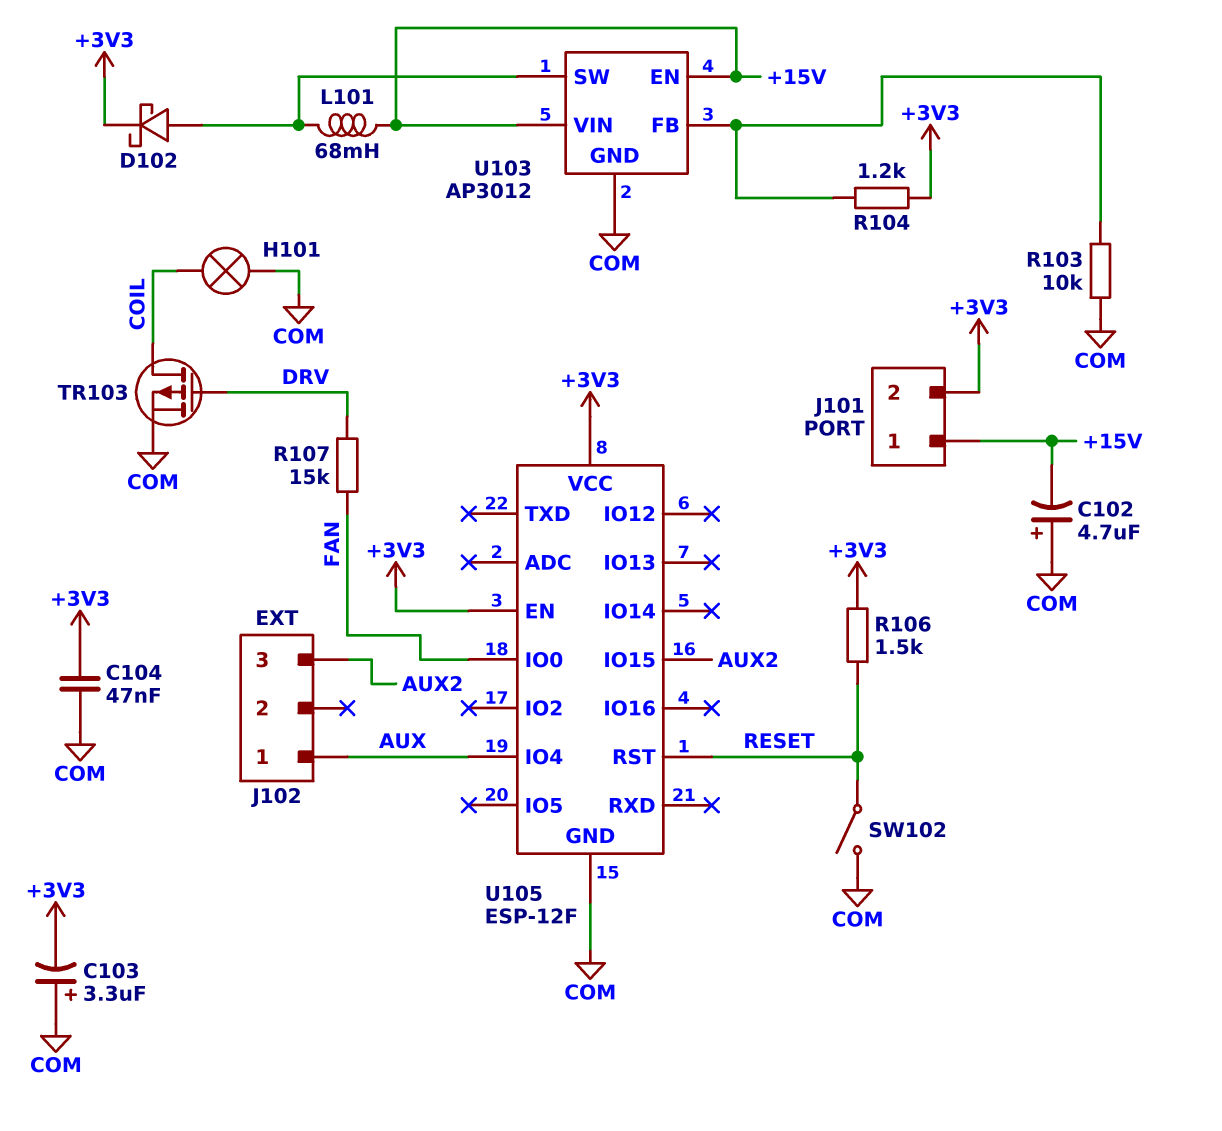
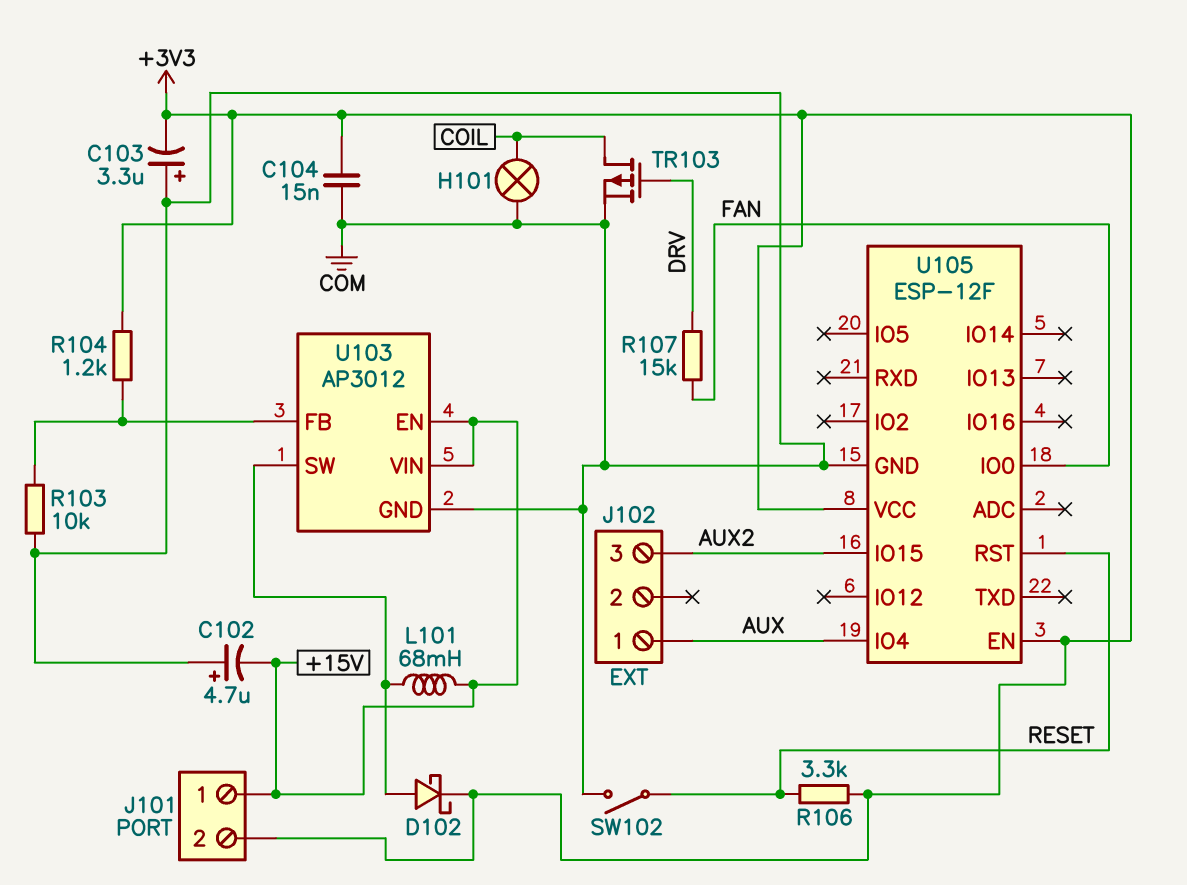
C104: 47nF (+3V3, COM) -> 15nF (+3V3, COM)
R106: 1.5k (+3V3, RESET) -> 3.3k (+3V3, RESET)

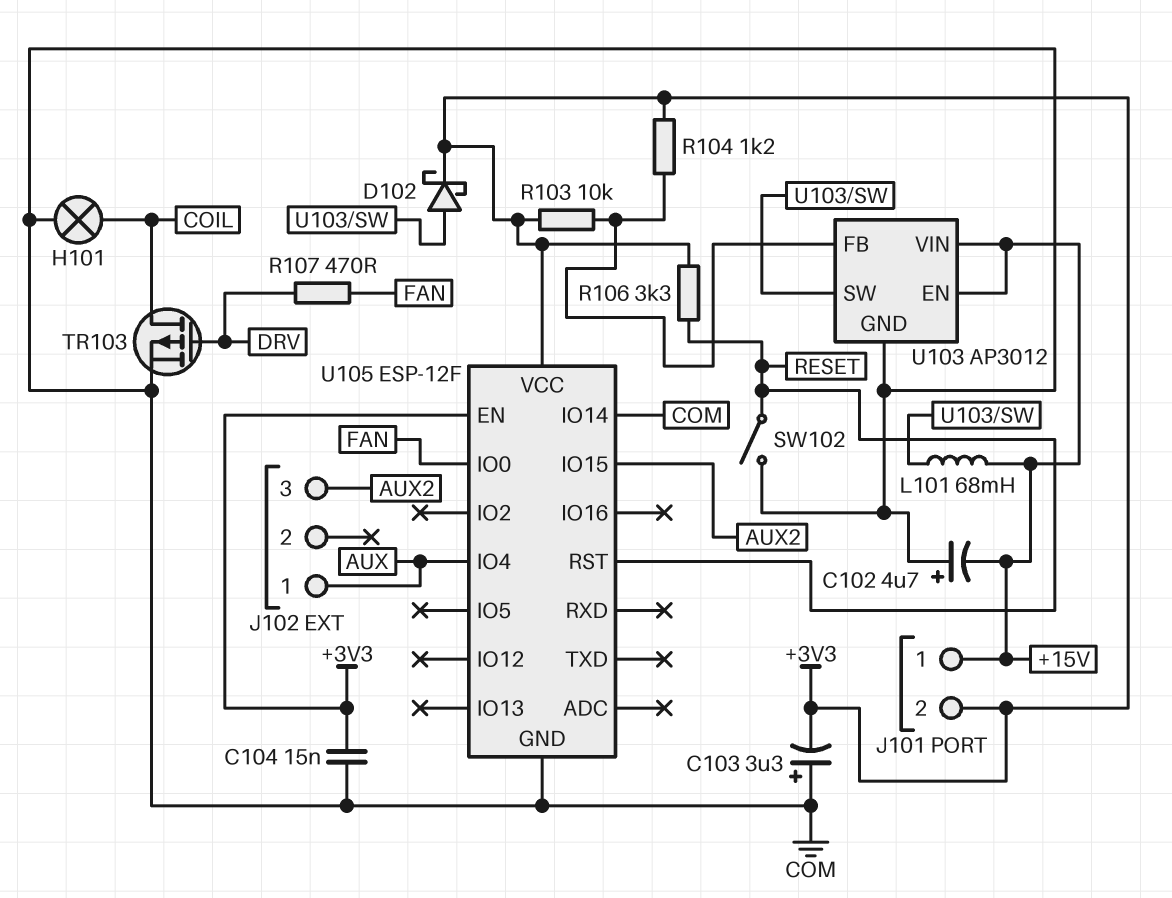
R103: 10k (COM, U103/FB) -> 10k (+3V3, U103/FB)
R107: 15k (DRV, FAN) -> 470 (DRV, FAN)
U105 pin IO14: none -> COM

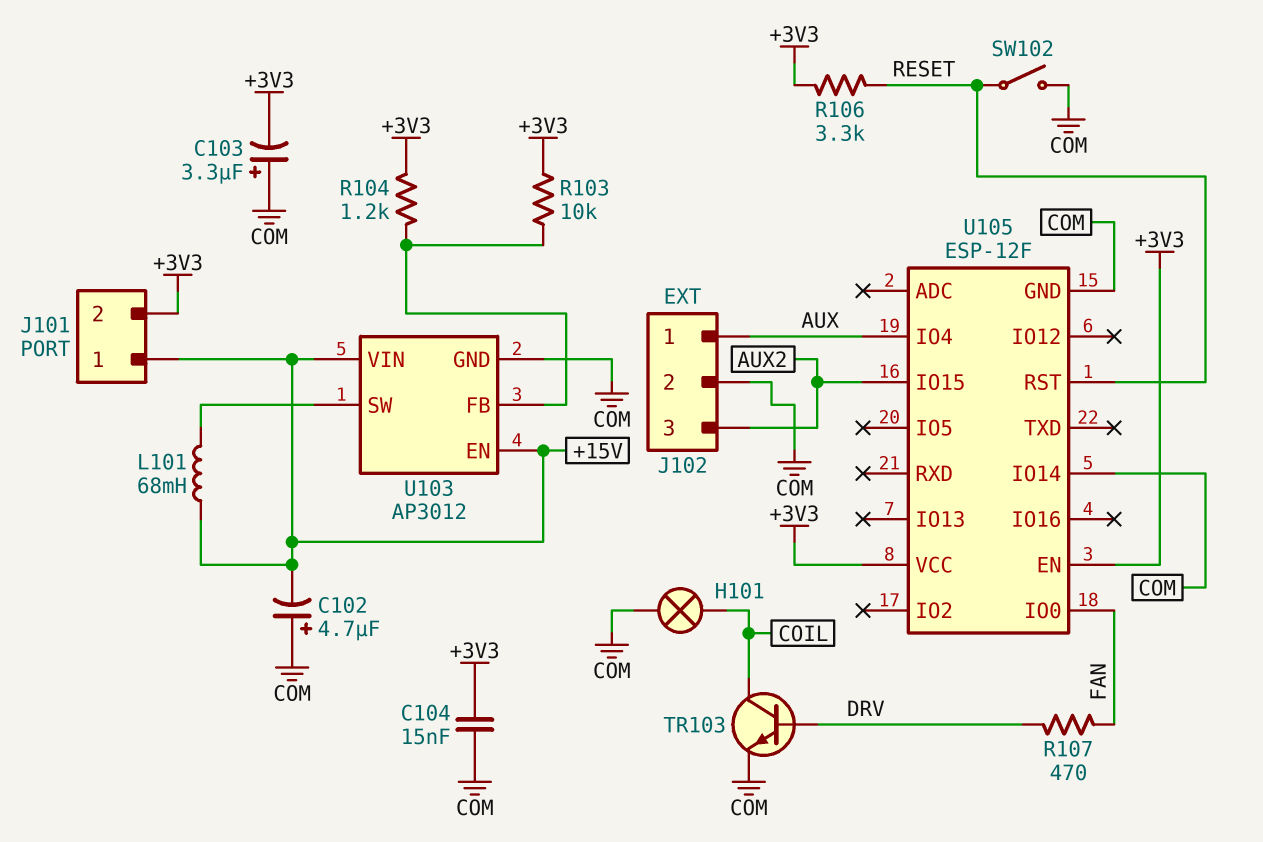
D102: schottky (A U103/SW, K +3V3) -> none
J102 pin 2: none -> COM
TR103: PMOS (G DRV, D COIL, S COM) -> NPN (B DRV, C COIL, E COM)

